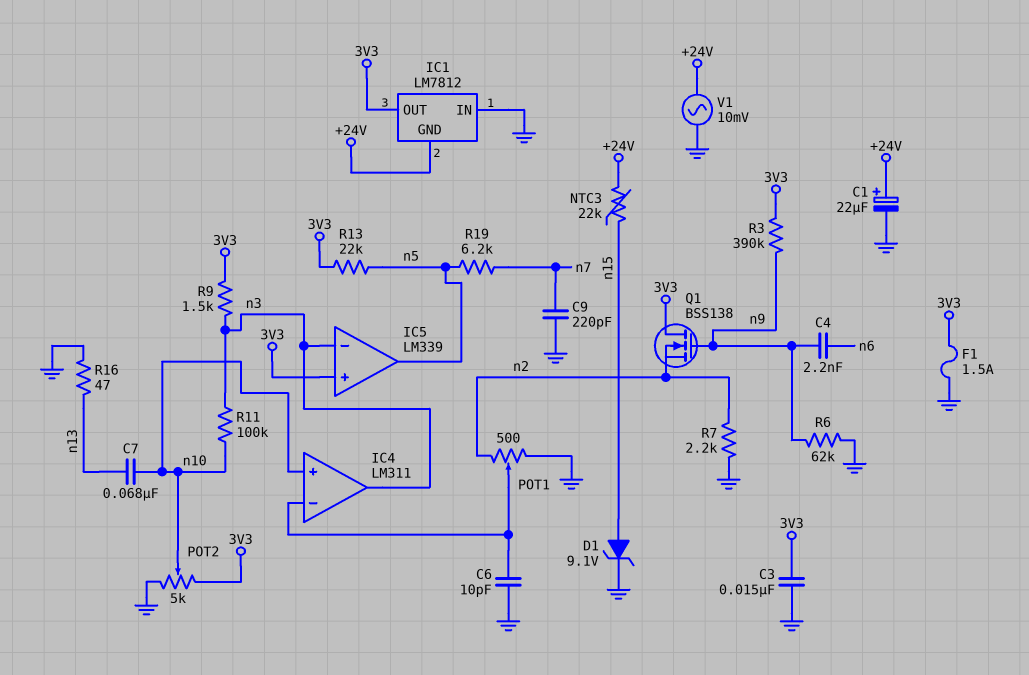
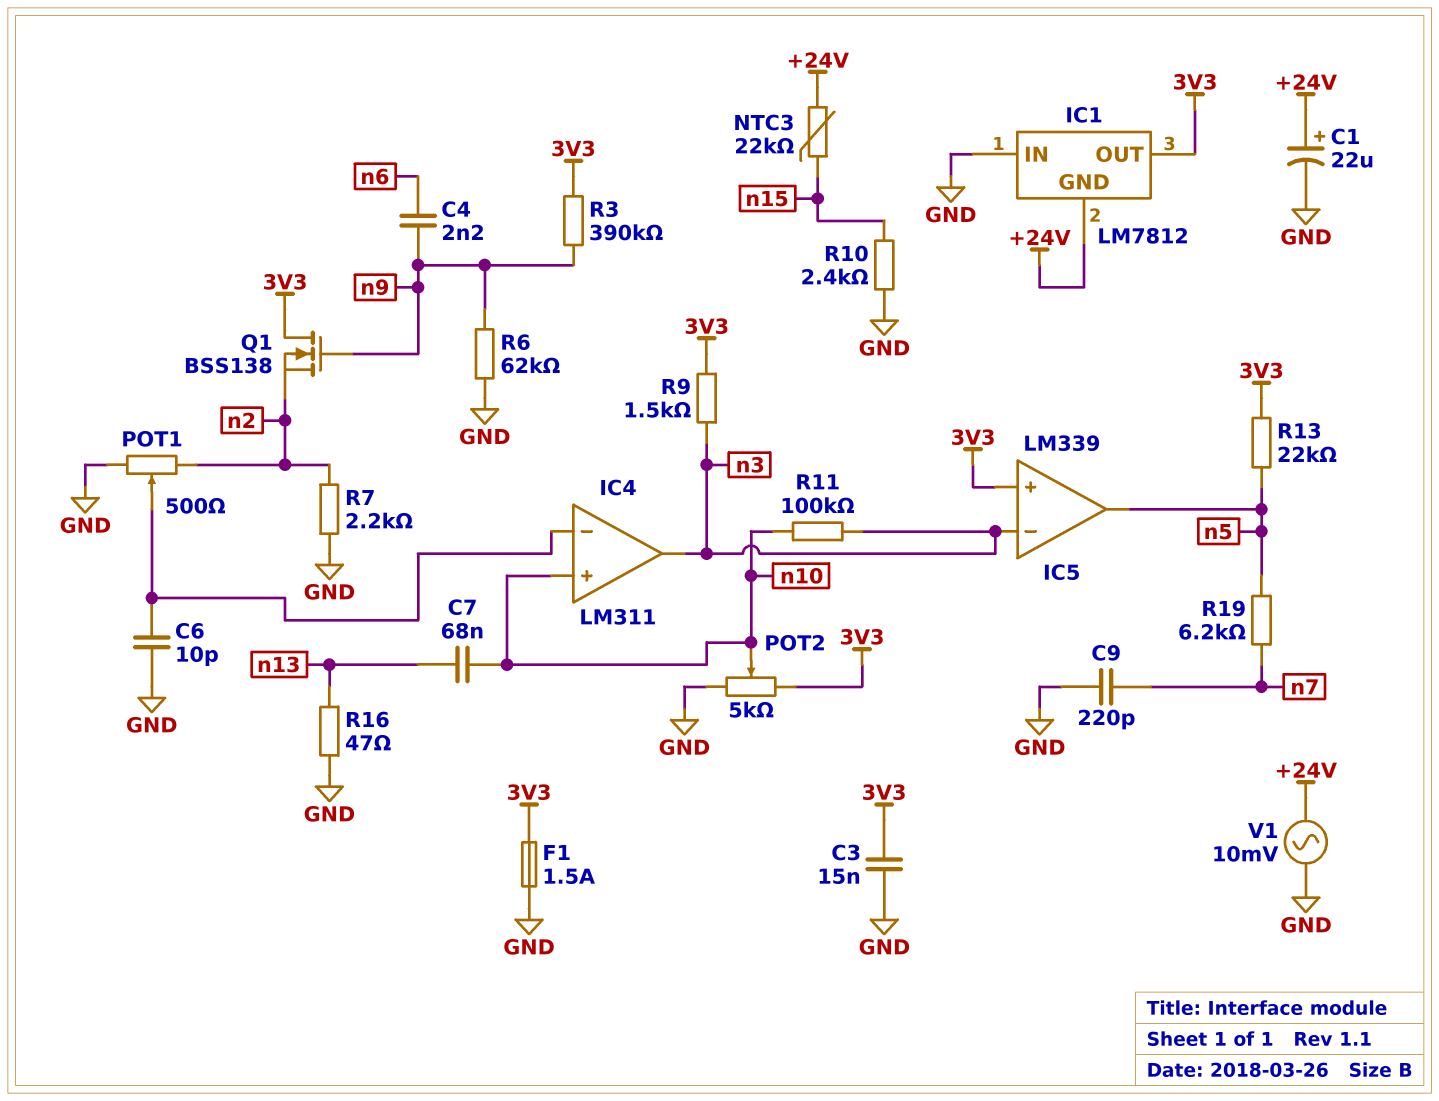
D1: zener 9.1V (A n15, K GND) -> none
R10: none -> 2.4k (GND, n15)

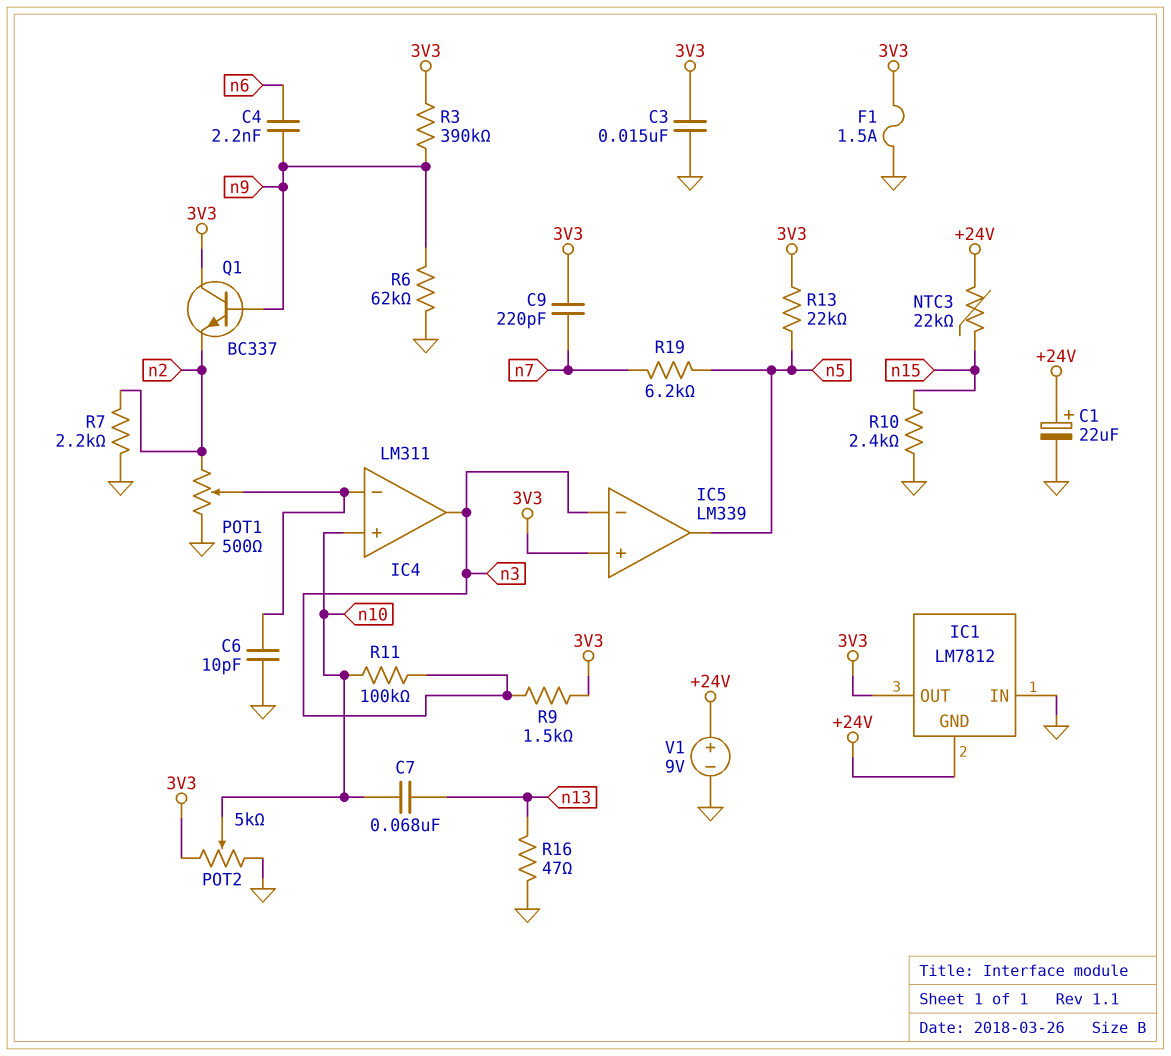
C9: 220pF (GND, n7) -> 220pF (3V3, n7)
Q1: NMOS BSS138 (G n9, D 3V3, S n2) -> NPN BC337 (B n9, C 3V3, E n2)
V1: AC 10mV (+24V, GND) -> 9V (plus +24V, minus GND)

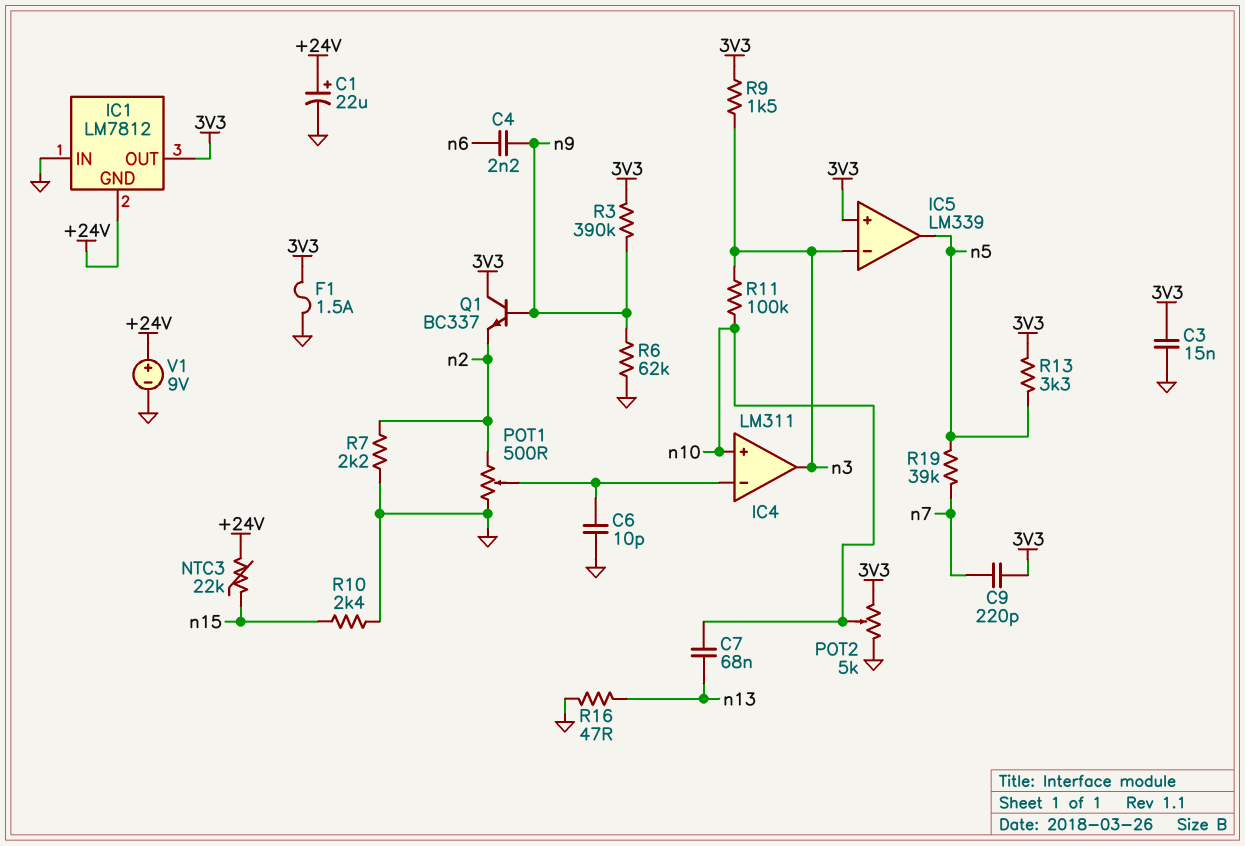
R13: 22k (3V3, n5) -> 3.3k (3V3, n5)
R19: 6.2k (n5, n7) -> 39k (n5, n7)

